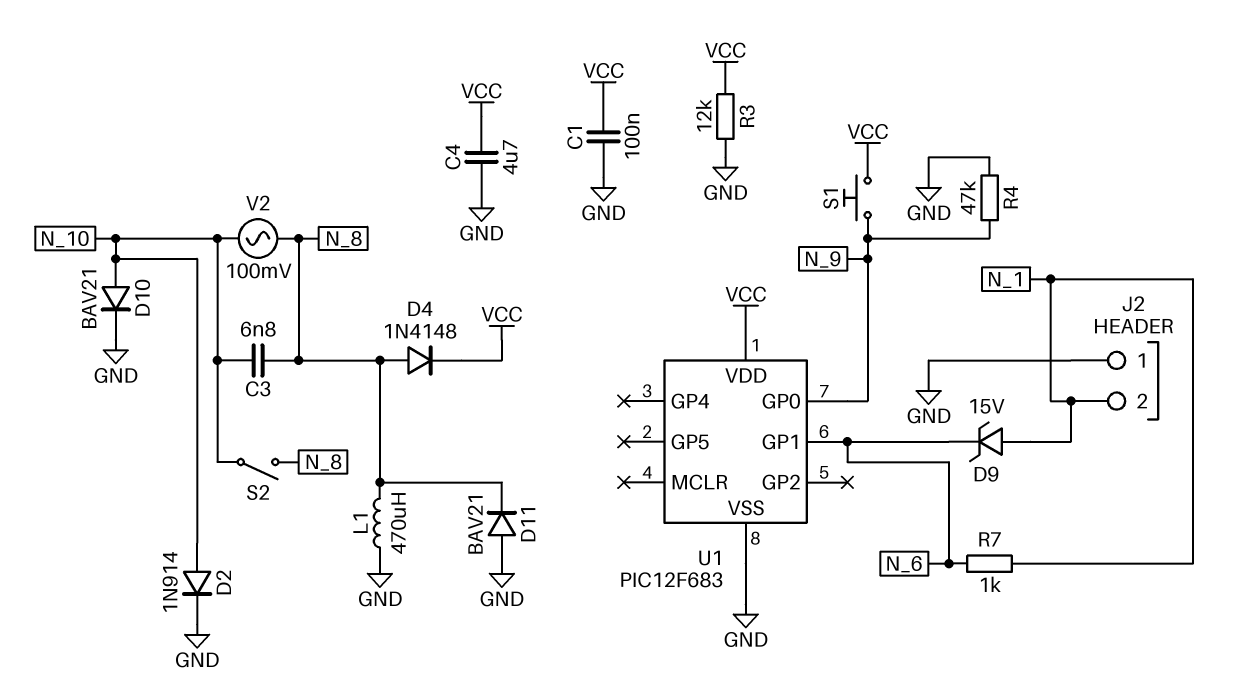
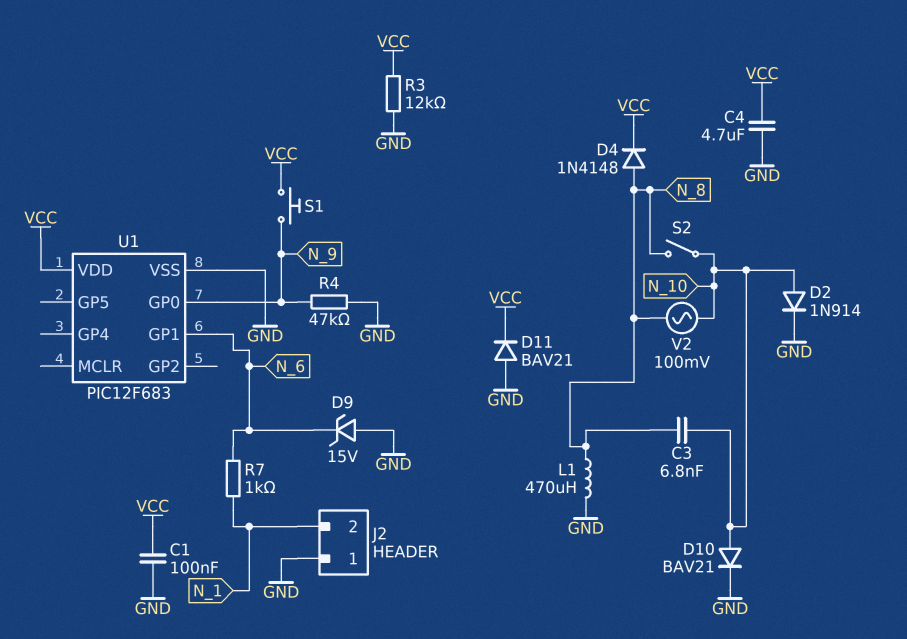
D9: zener 15V (A N_1, K N_6) -> zener 15V (A GND, K N_6)
D11: diode BAV21 (A GND, K N_8) -> diode BAV21 (A GND, K VCC)

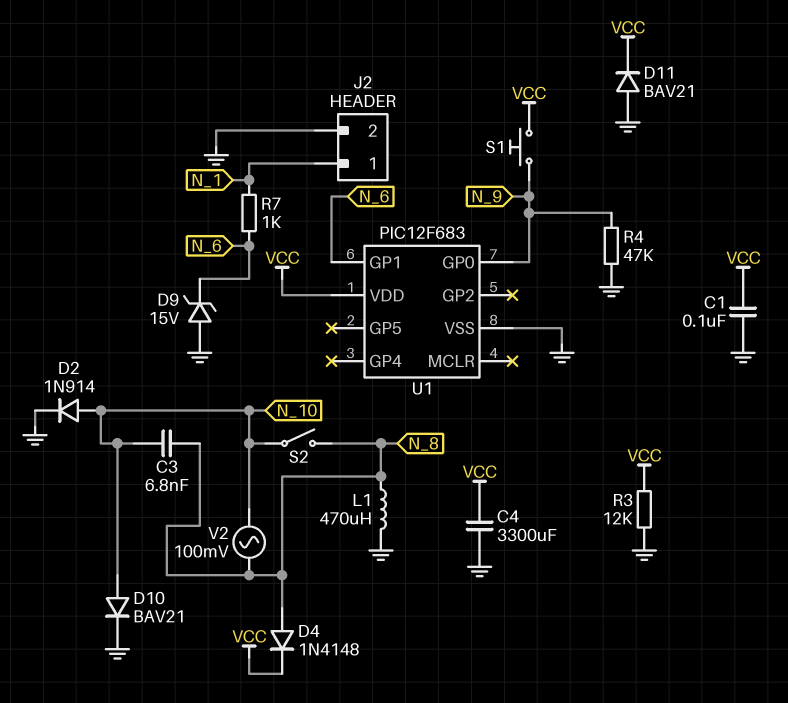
C4: 4.7uF (GND, VCC) -> 3300uF (GND, VCC)
J2 pin 1: GND -> N_1
J2 pin 2: N_1 -> GND

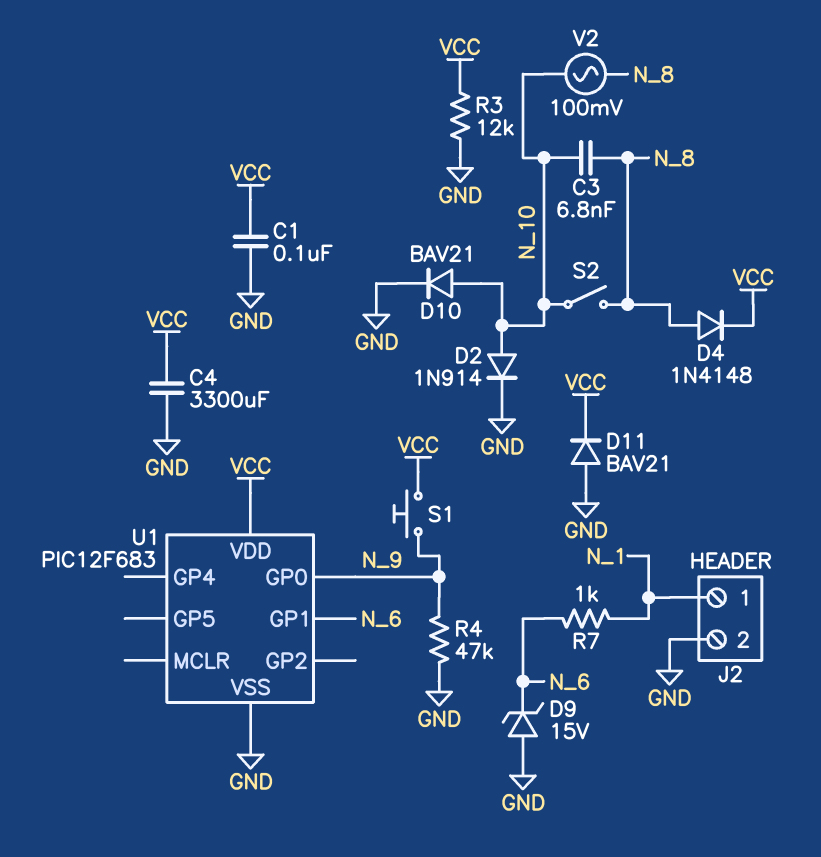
L1: 470uH (GND, N_8) -> none

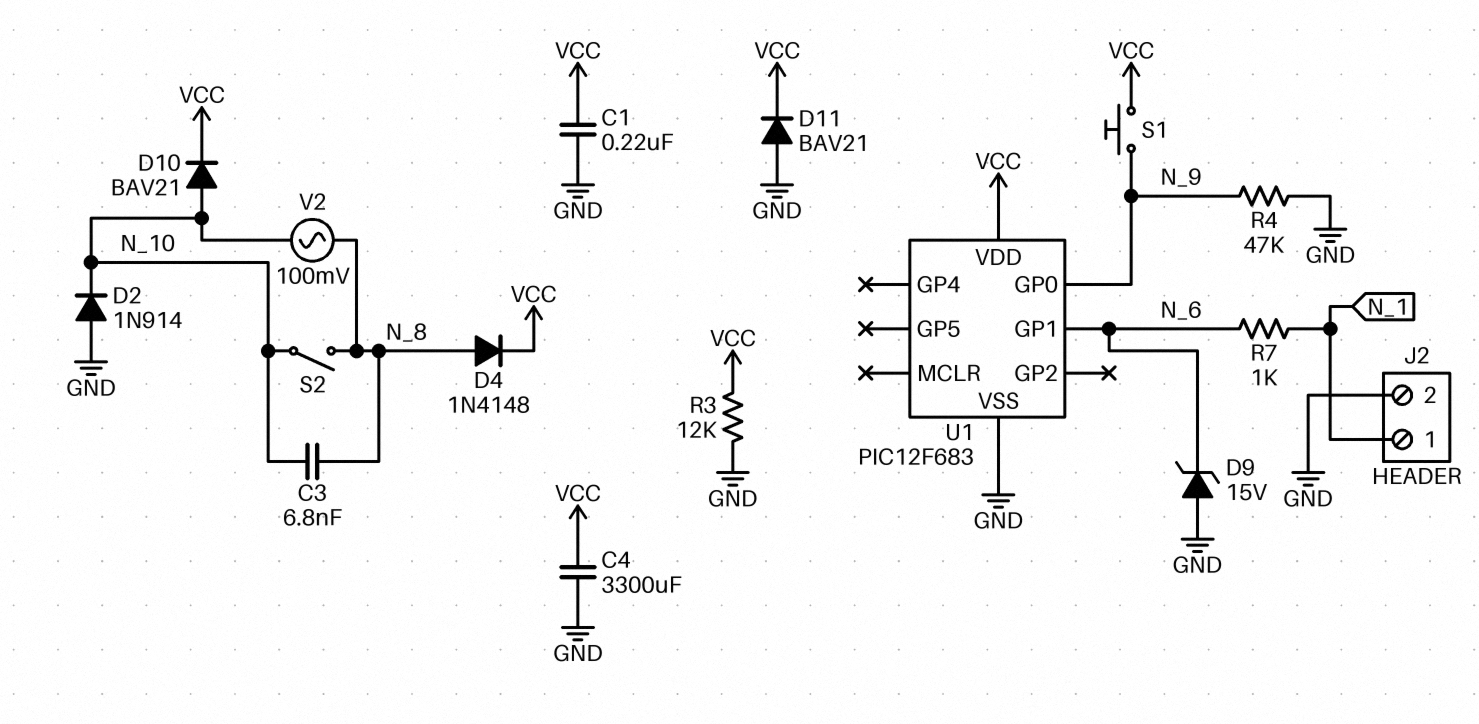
C1: 100nF (GND, VCC) -> 220nF (GND, VCC)
D2: diode 1N914 (A N_10, K GND) -> diode 1N914 (A GND, K N_10)
D10: diode BAV21 (A N_10, K GND) -> diode BAV21 (A N_10, K VCC)

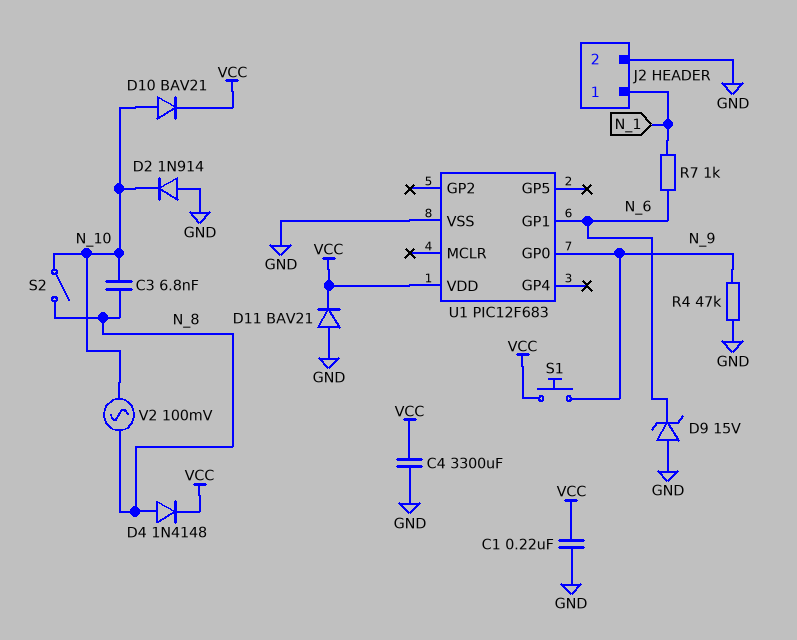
R3: 12k (GND, VCC) -> none

